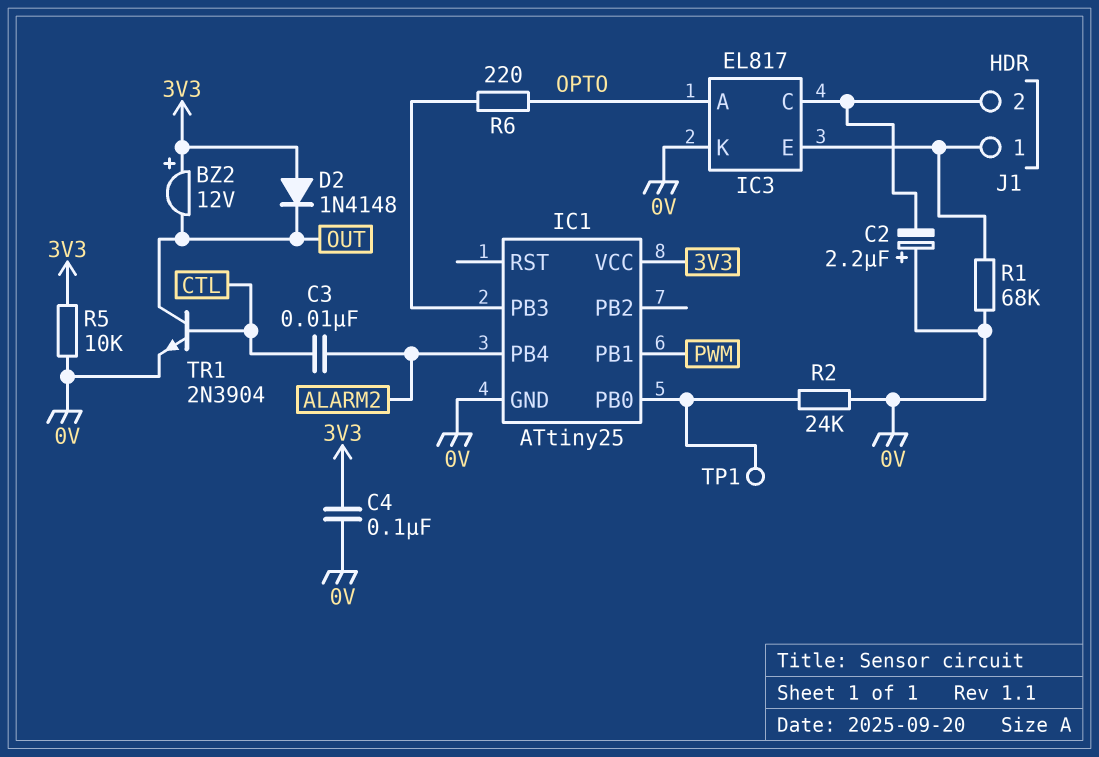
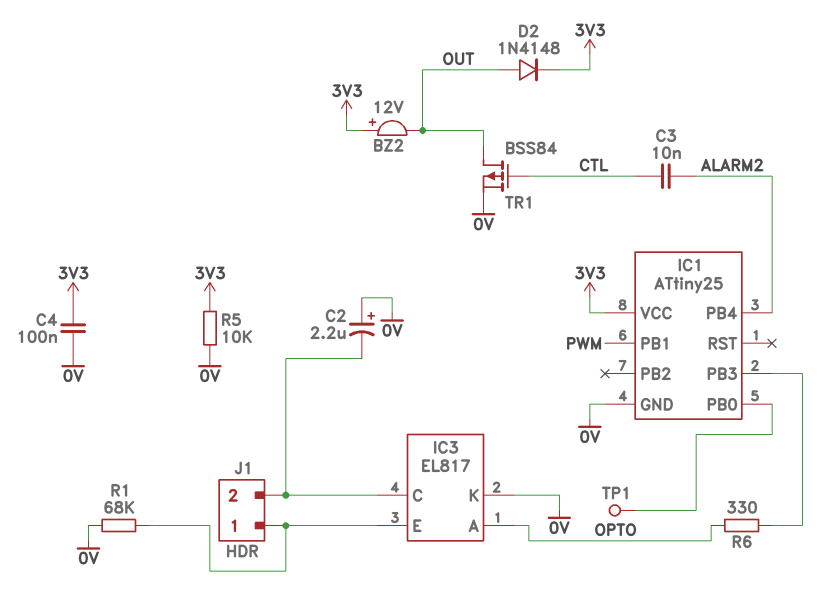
D2: diode 1N4148 (A 3V3, K OUT) -> diode 1N4148 (A OUT, K 3V3)
R2: 24k (0V, IC1/PB0) -> none
R6: 220 (IC1/PB3, OPTO) -> 330 (IC1/PB3, OPTO)
TR1: NPN 2N3904 (B CTL, C OUT, E 0V) -> PMOS BSS84 (G CTL, D OUT, S 0V)

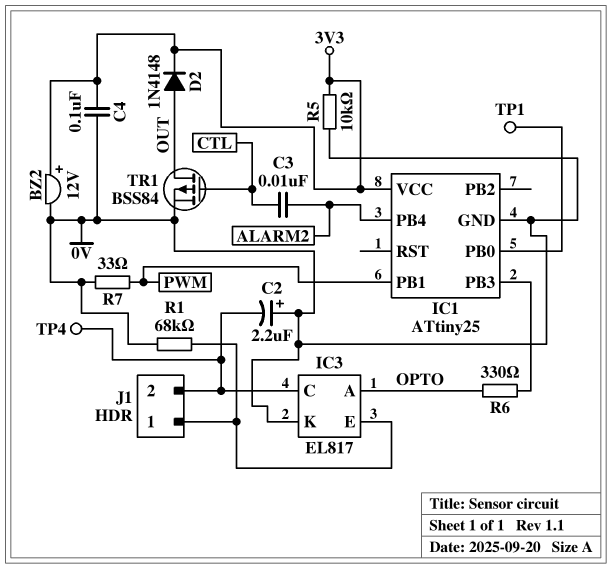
BZ2: buzzer 12V (plus 3V3, minus OUT) -> buzzer 12V (plus 3V3, minus 0V)
R7: none -> 33 (0V, PWM)
TP4: none -> test point (IC3/C)

